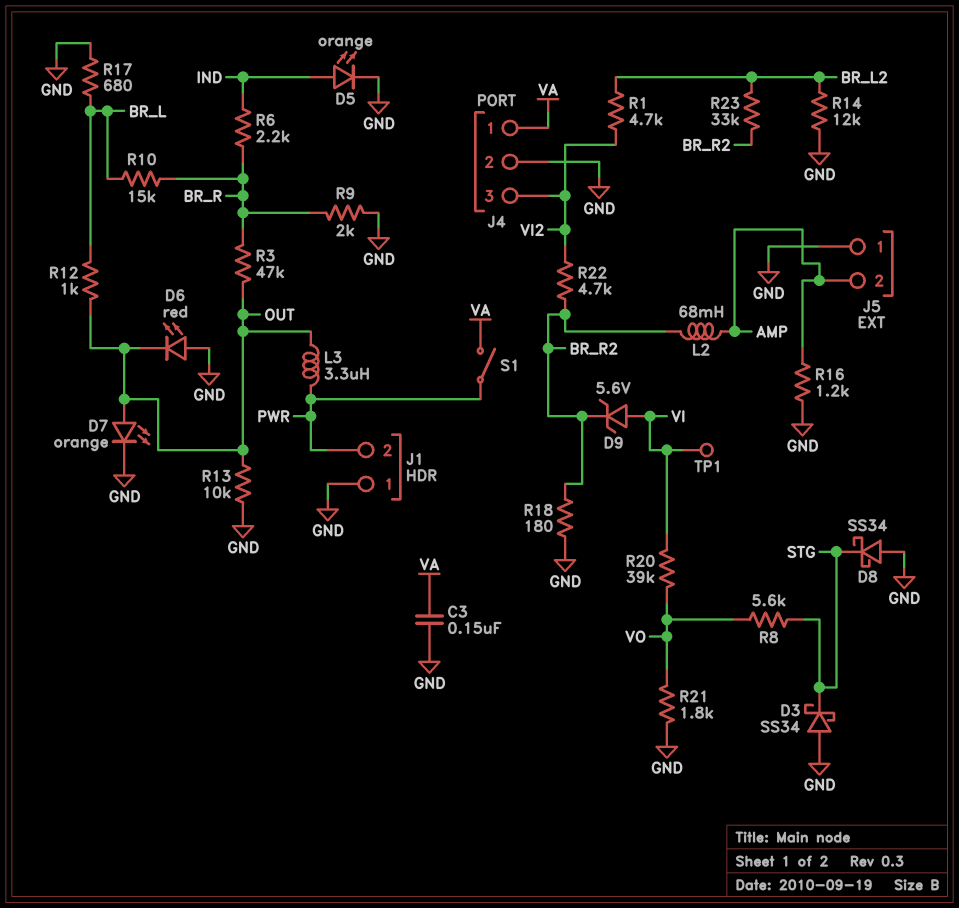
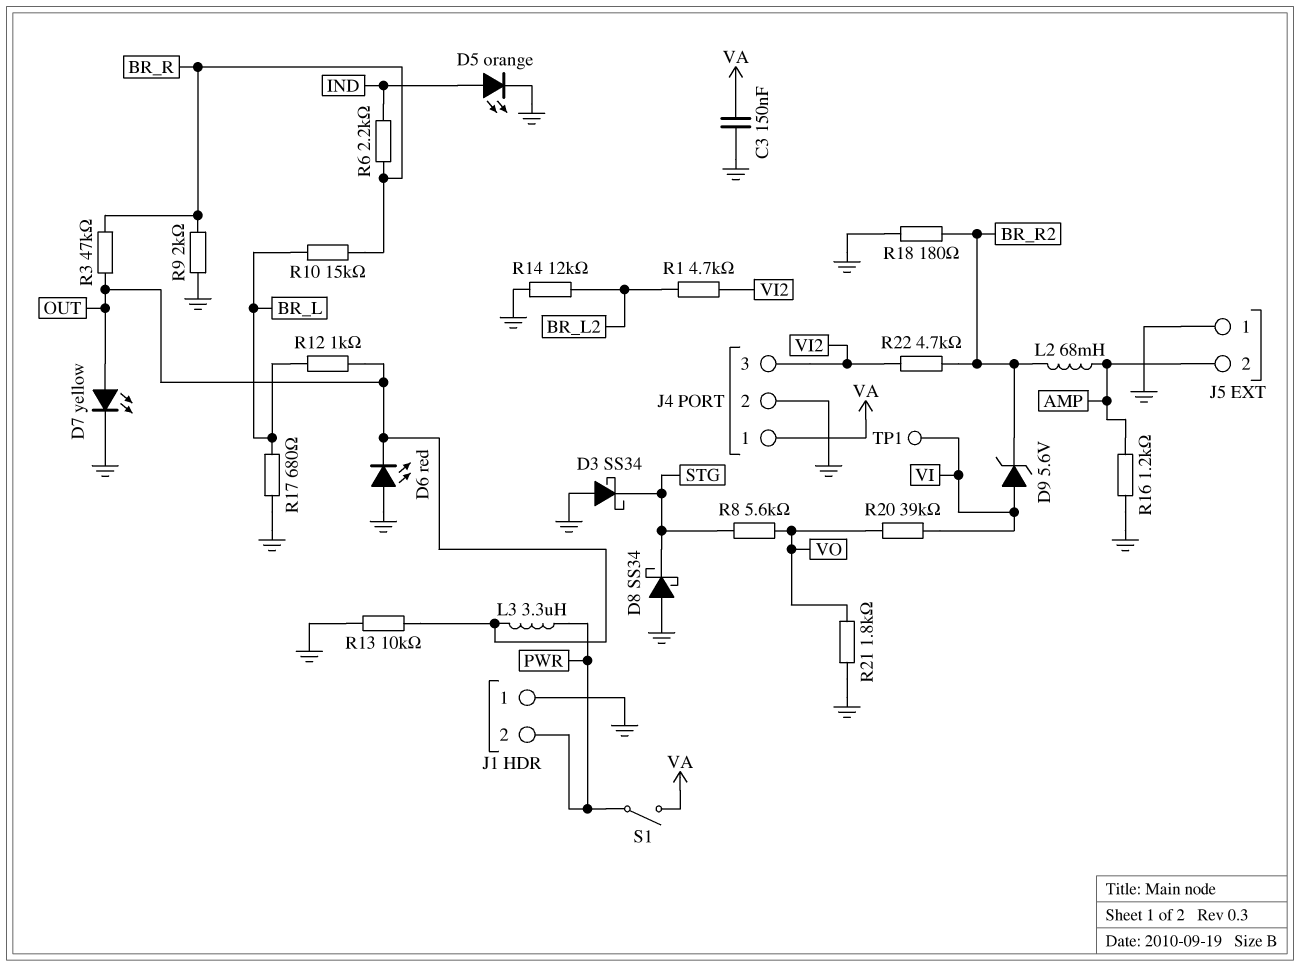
D7: LED orange (A OUT, K GND) -> LED yellow (A OUT, K GND)
R23: 33k (BR_L2, BR_R2) -> none

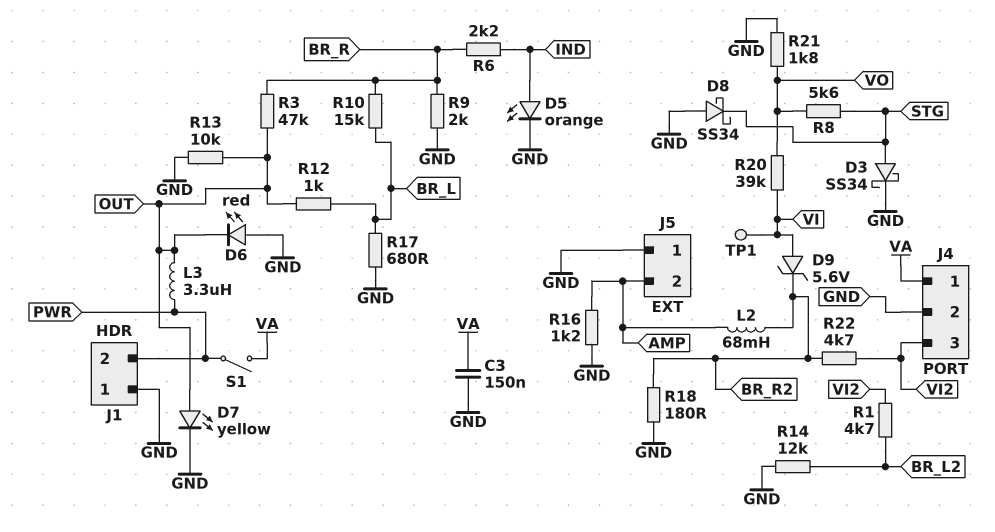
D3: schottky SS34 (A GND, K STG) -> schottky SS34 (A STG, K GND)

